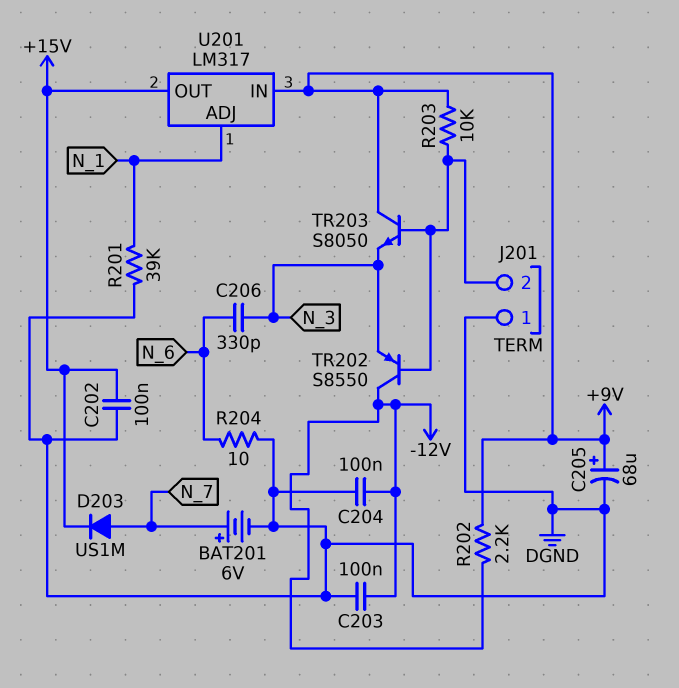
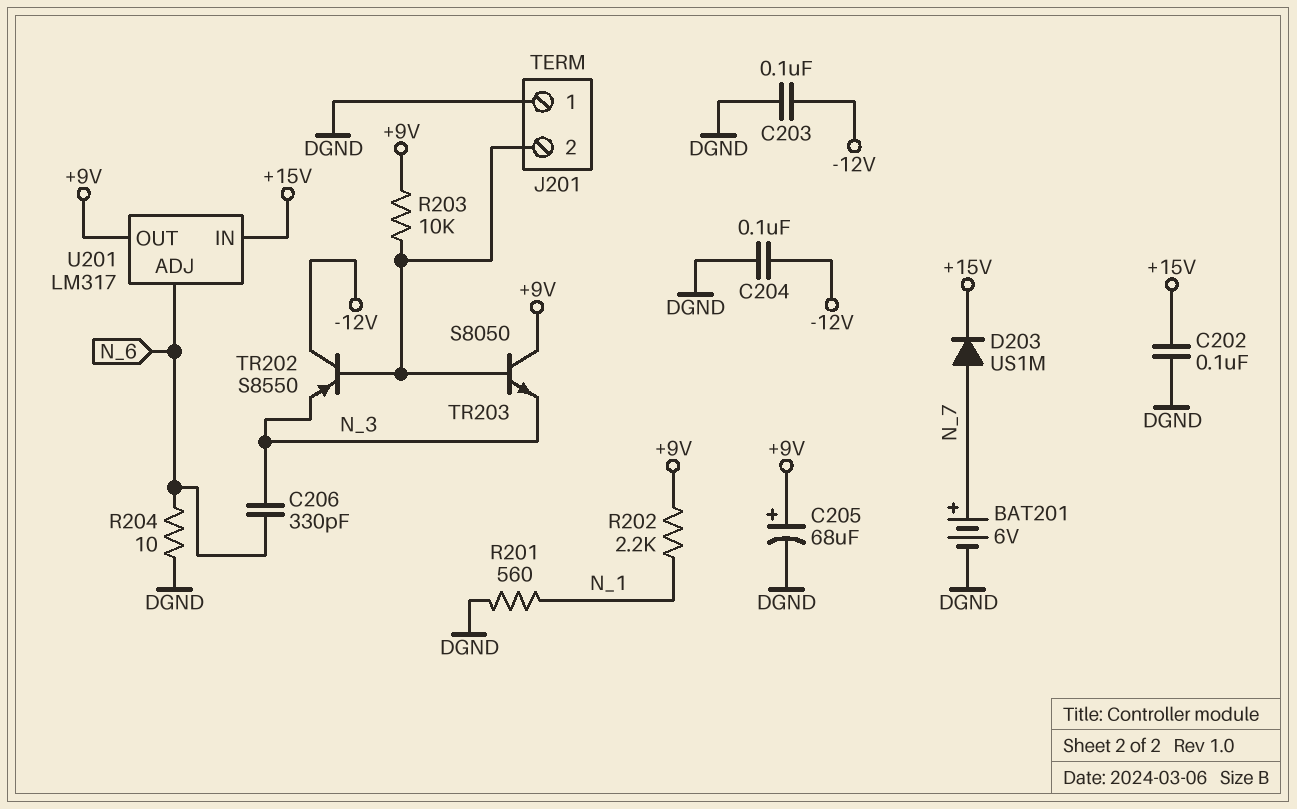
R201: 39k (DGND, N_1) -> 560 (DGND, N_1)
R202: 2.2k (+9V, -12V) -> 2.2k (+9V, N_1)
U201 pin ADJ: N_1 -> N_6
U201 pin IN: +9V -> +15V
U201 pin OUT: +15V -> +9V

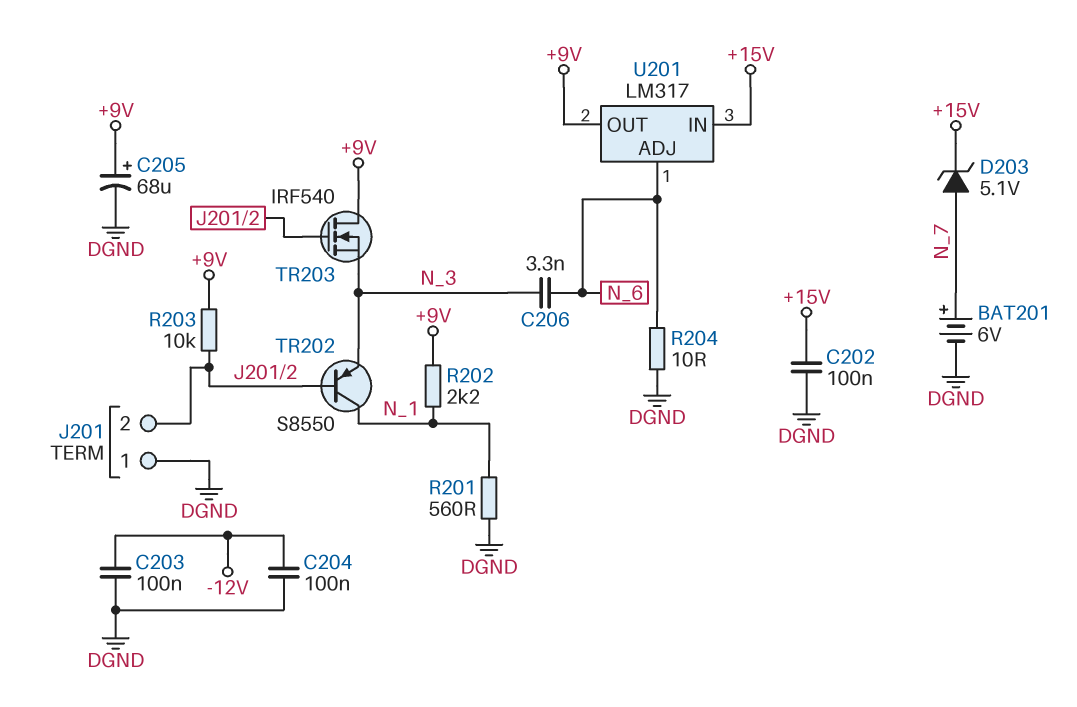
C206: 330pF (N_3, N_6) -> 3.3nF (N_3, N_6)
D203: diode US1M (A N_7, K +15V) -> zener 5.1V (A N_7, K +15V)
TR202: PNP S8550 (B J201/2, C -12V, E N_3) -> PNP S8550 (B J201/2, C N_1, E N_3)
TR203: NPN S8050 (B J201/2, C +9V, E N_3) -> NMOS IRF540 (G J201/2, D +9V, S N_3)

